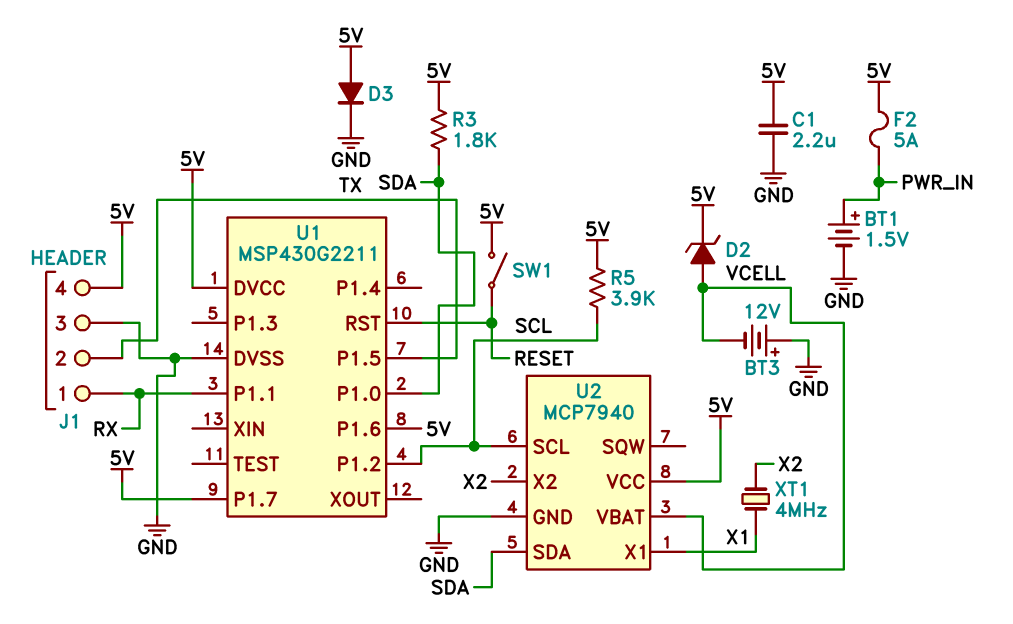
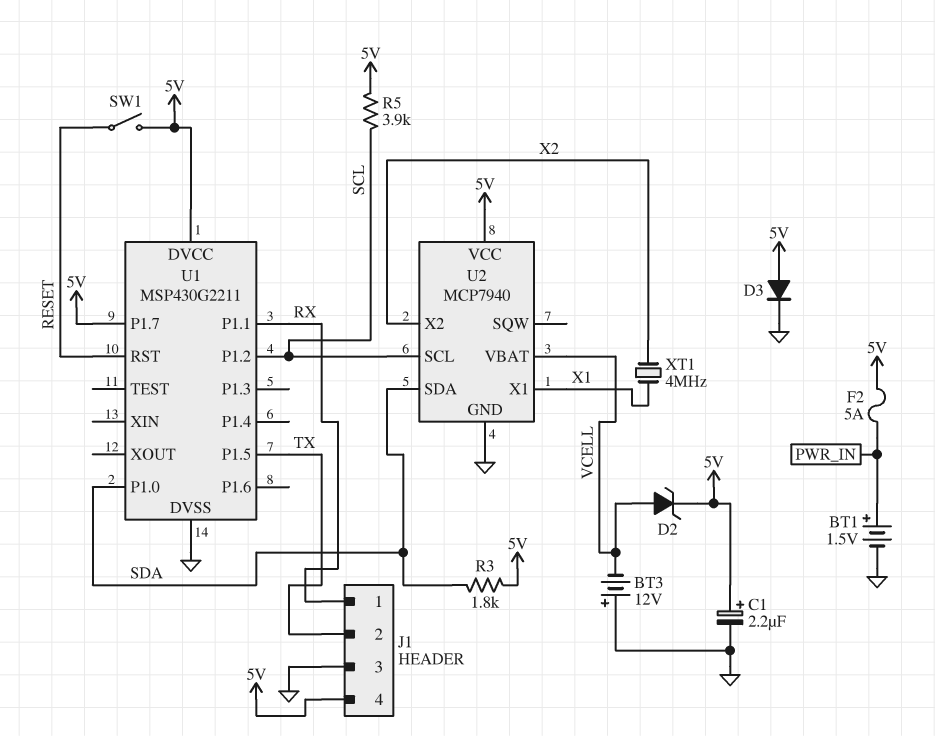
C1: 2.2uF (5V, GND) -> 2.2uF (plus 5V, minus GND)
U1 pin P1.6: 5V -> none

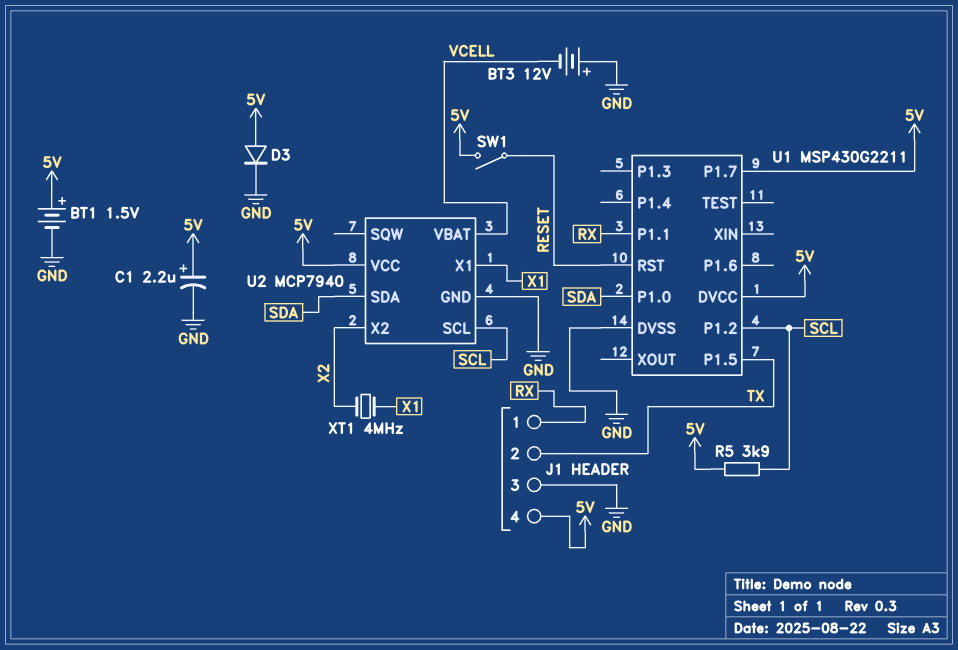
BT1: 1.5V (plus PWR_IN, minus GND) -> 1.5V (plus 5V, minus GND)
D2: zener (A VCELL, K 5V) -> none
F2: 5A (5V, PWR_IN) -> none
R3: 1.8k (5V, SDA) -> none

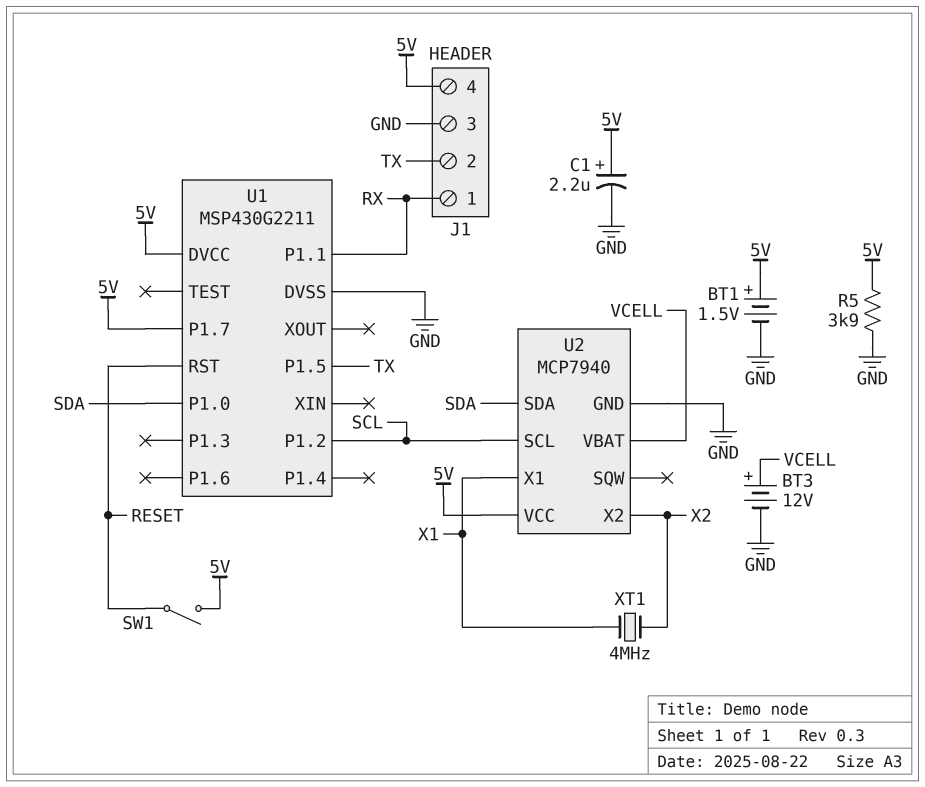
BT3: 12V (plus GND, minus VCELL) -> 12V (plus VCELL, minus GND)
D3: diode (A 5V, K GND) -> none
R5: 3.9k (5V, SCL) -> 3.9k (5V, GND)

